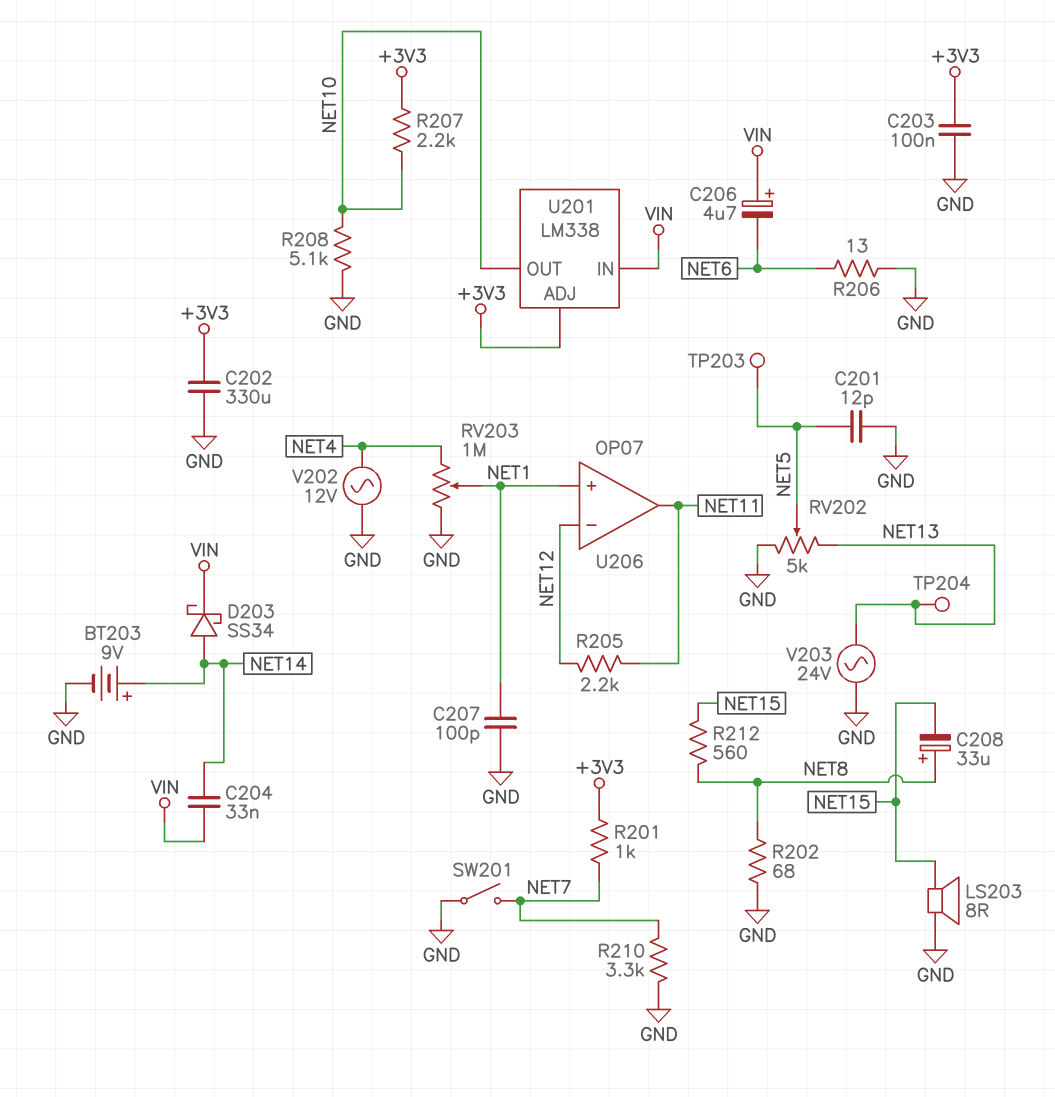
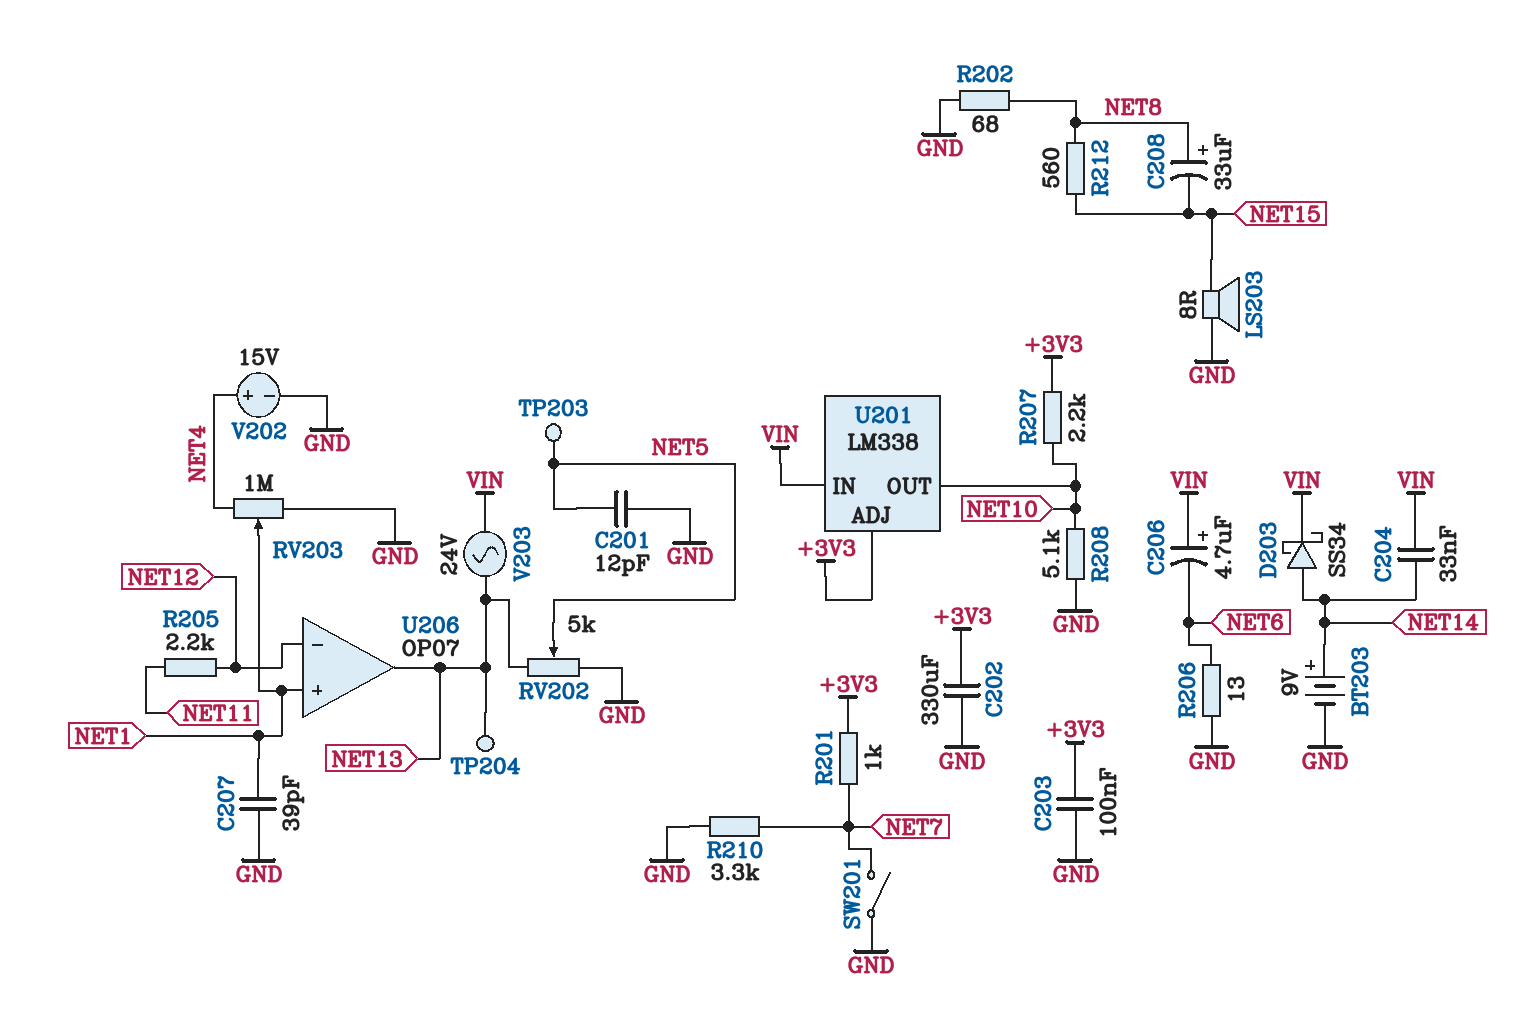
C207: 100pF (GND, NET1) -> 39pF (GND, NET1)
U206 pin out: NET11 -> NET13
V202: AC 12V (GND, NET4) -> 15V (plus NET4, minus GND)
V203: AC 24V (GND, NET13) -> AC 24V (NET13, VIN)

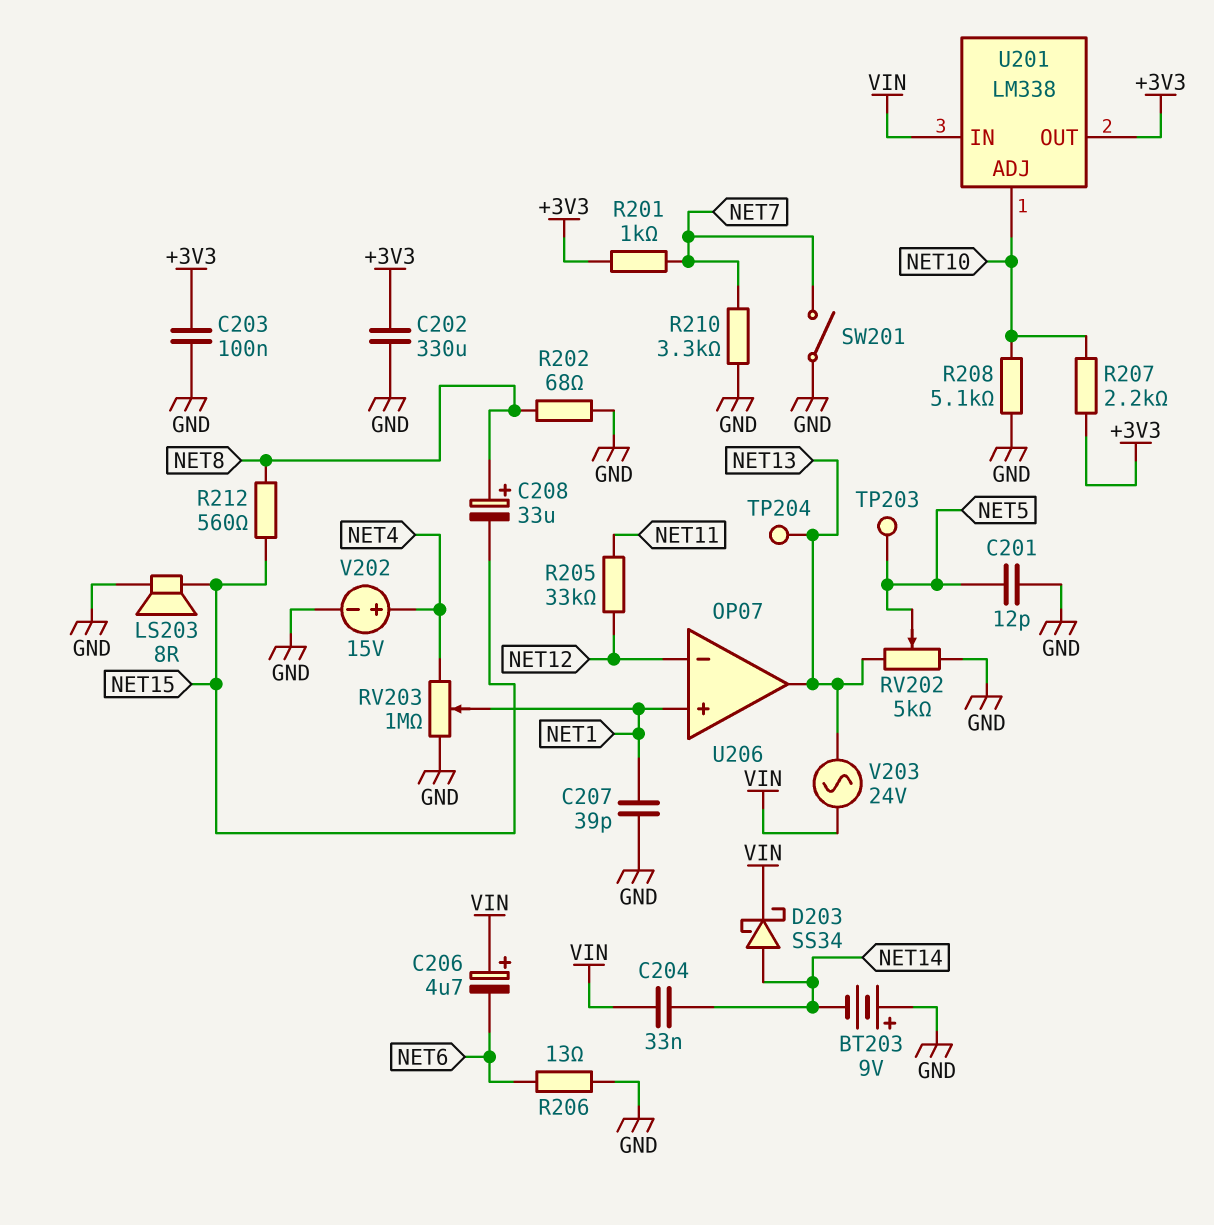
BT203: 9V (plus NET14, minus GND) -> 9V (plus GND, minus NET14)
R205: 2.2k (NET11, NET12) -> 33k (NET11, NET12)
U201 pin ADJ: +3V3 -> NET10
U201 pin OUT: NET10 -> +3V3

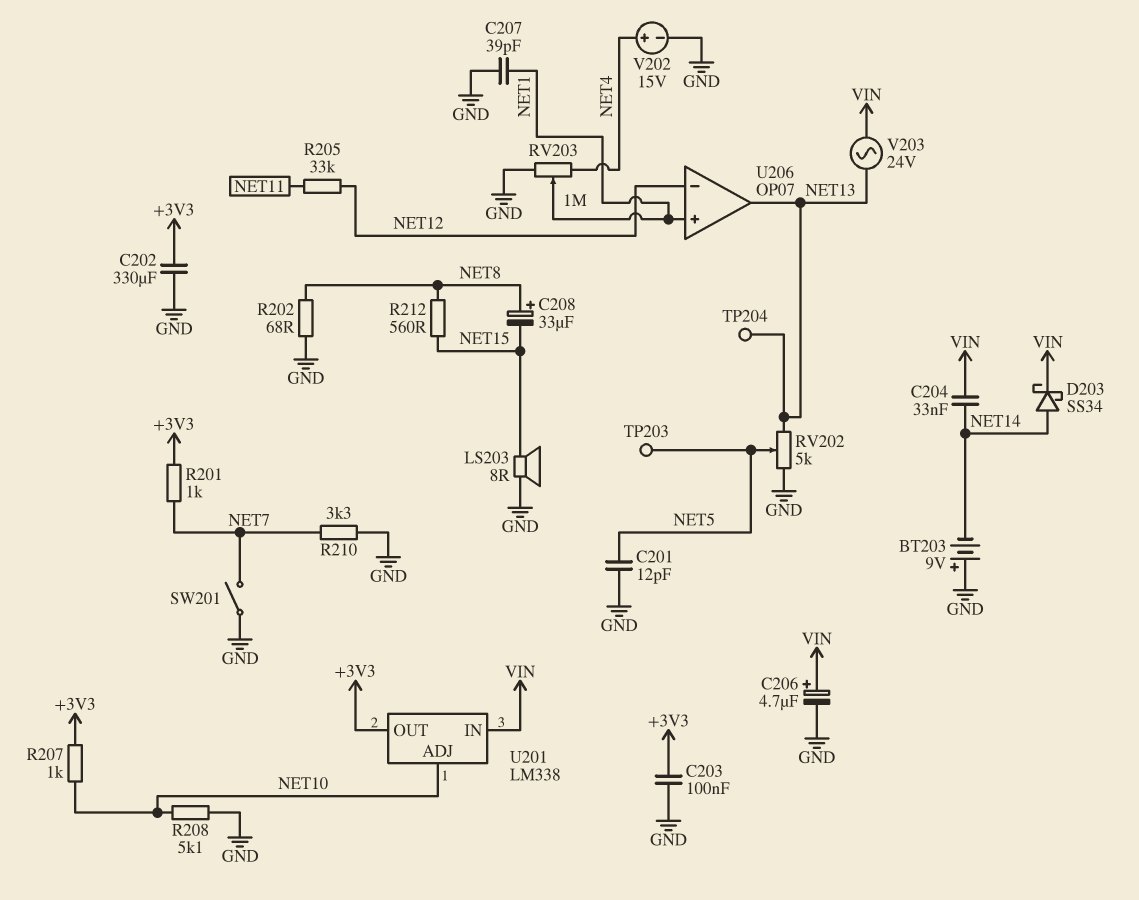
C206: 4.7uF (plus VIN, minus NET6) -> 4.7uF (plus VIN, minus GND)
R206: 13 (GND, NET6) -> none
R207: 2.2k (+3V3, NET10) -> 1k (+3V3, NET10)

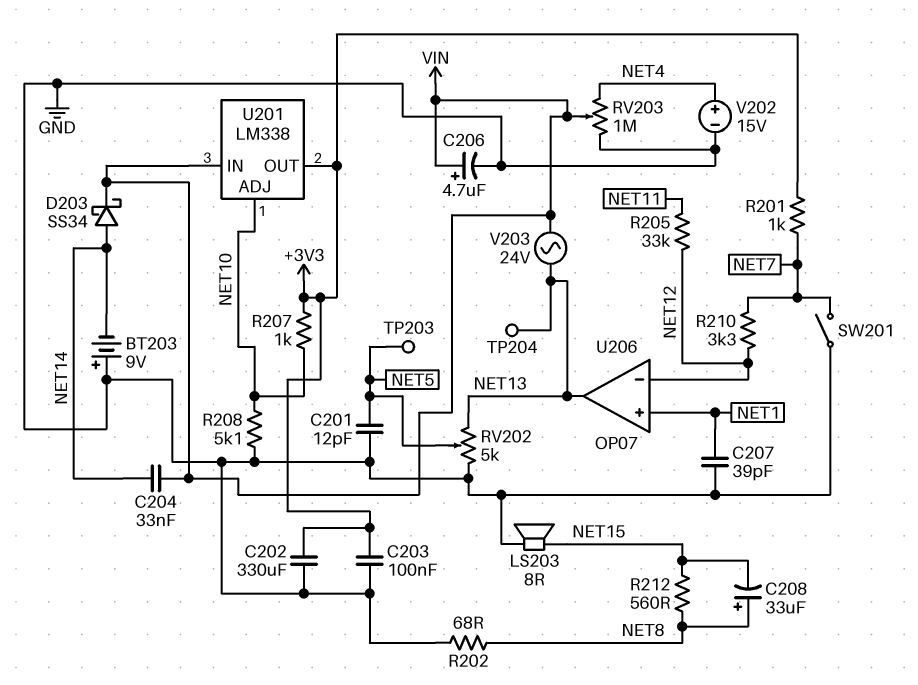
R210: 3.3k (GND, NET7) -> 3.3k (NET7, NET12)
RV203: 1M (GND, NET4, wiper NET1) -> 1M (GND, NET4, wiper VIN)

